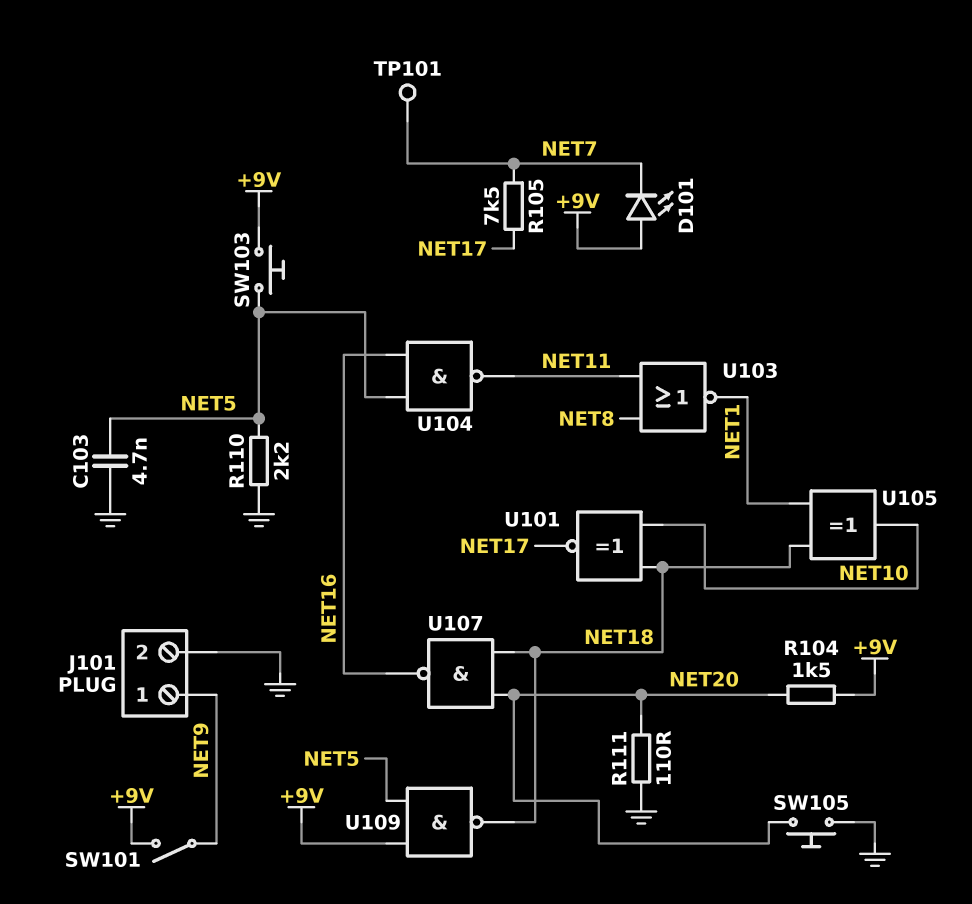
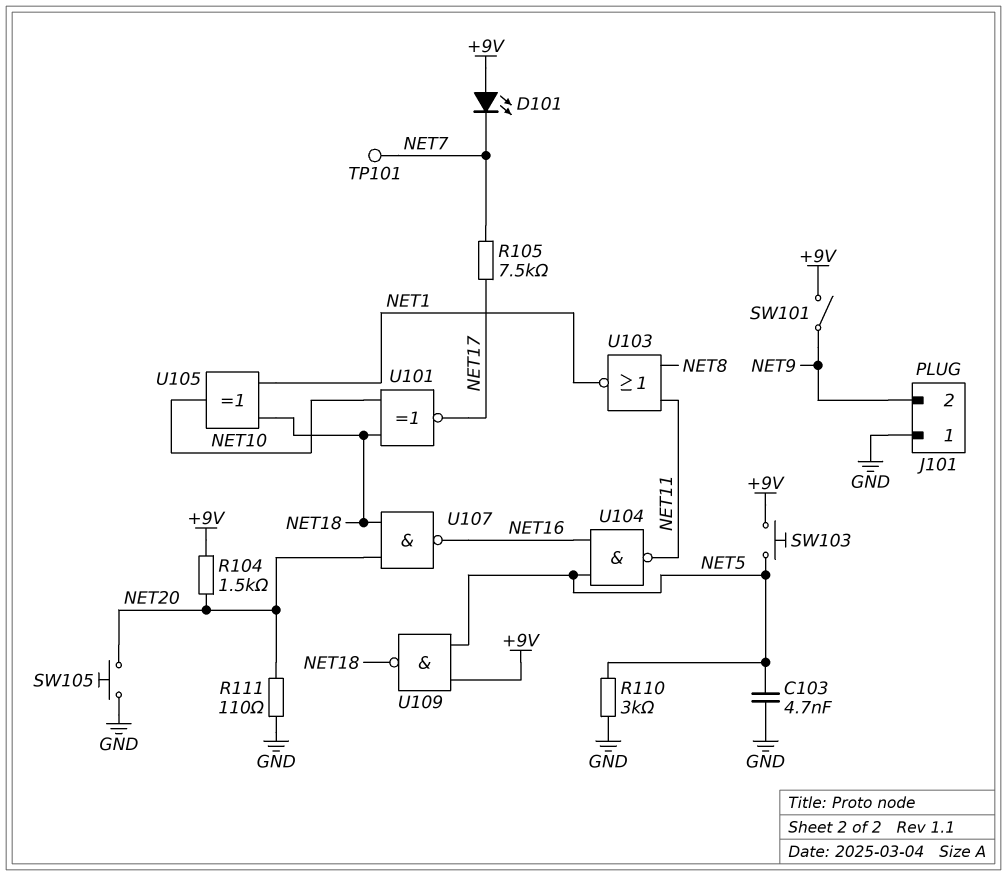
J101 pin 1: NET9 -> GND
J101 pin 2: GND -> NET9
R110: 2.2k (GND, NET5) -> 3k (GND, NET5)

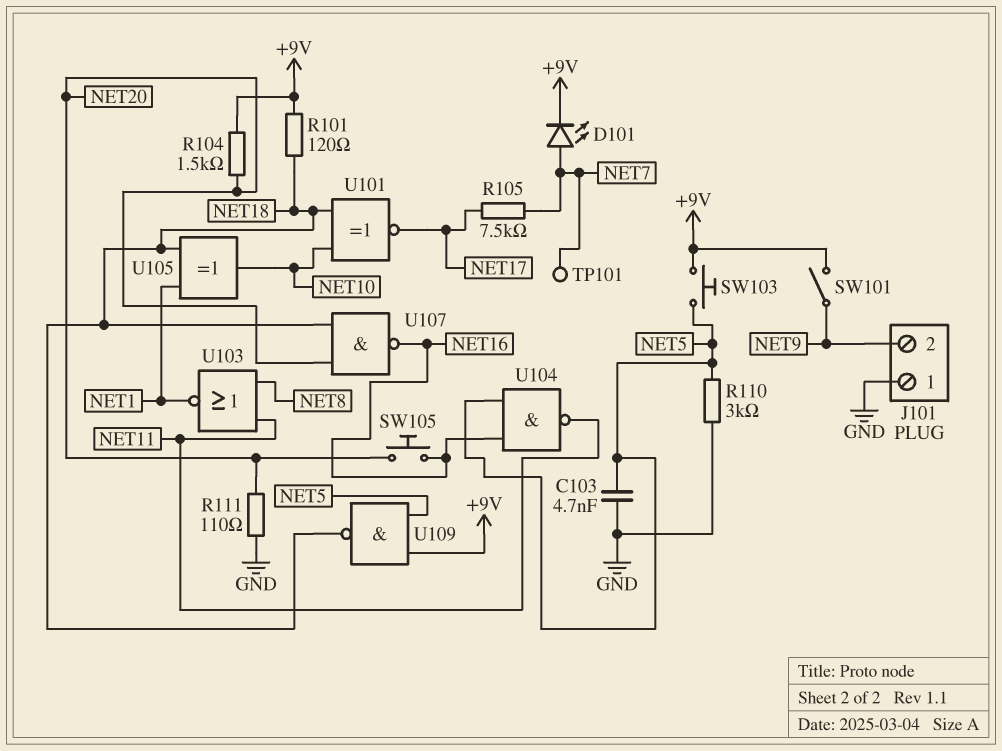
D101: LED (A +9V, K NET7) -> LED (A NET7, K +9V)
R101: none -> 120 (+9V, NET18)
SW105: button (GND, NET20) -> button (NET16, NET20)

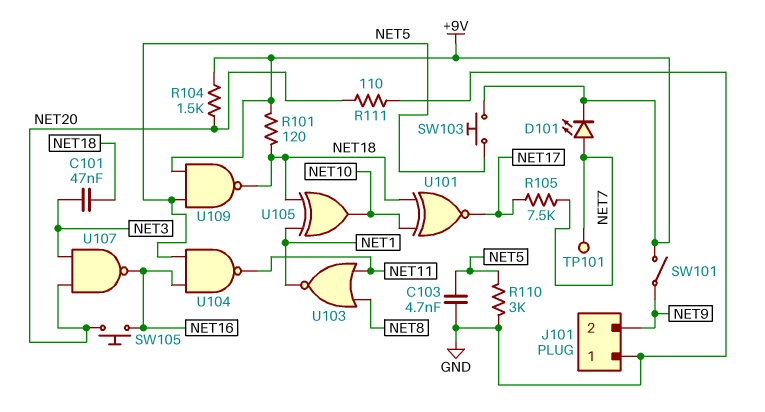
C101: none -> 47nF (NET3, NET18)
U107: NAND (in NET18, in NET20, out NET16) -> NAND (in NET3, in NET20, out NET16)

